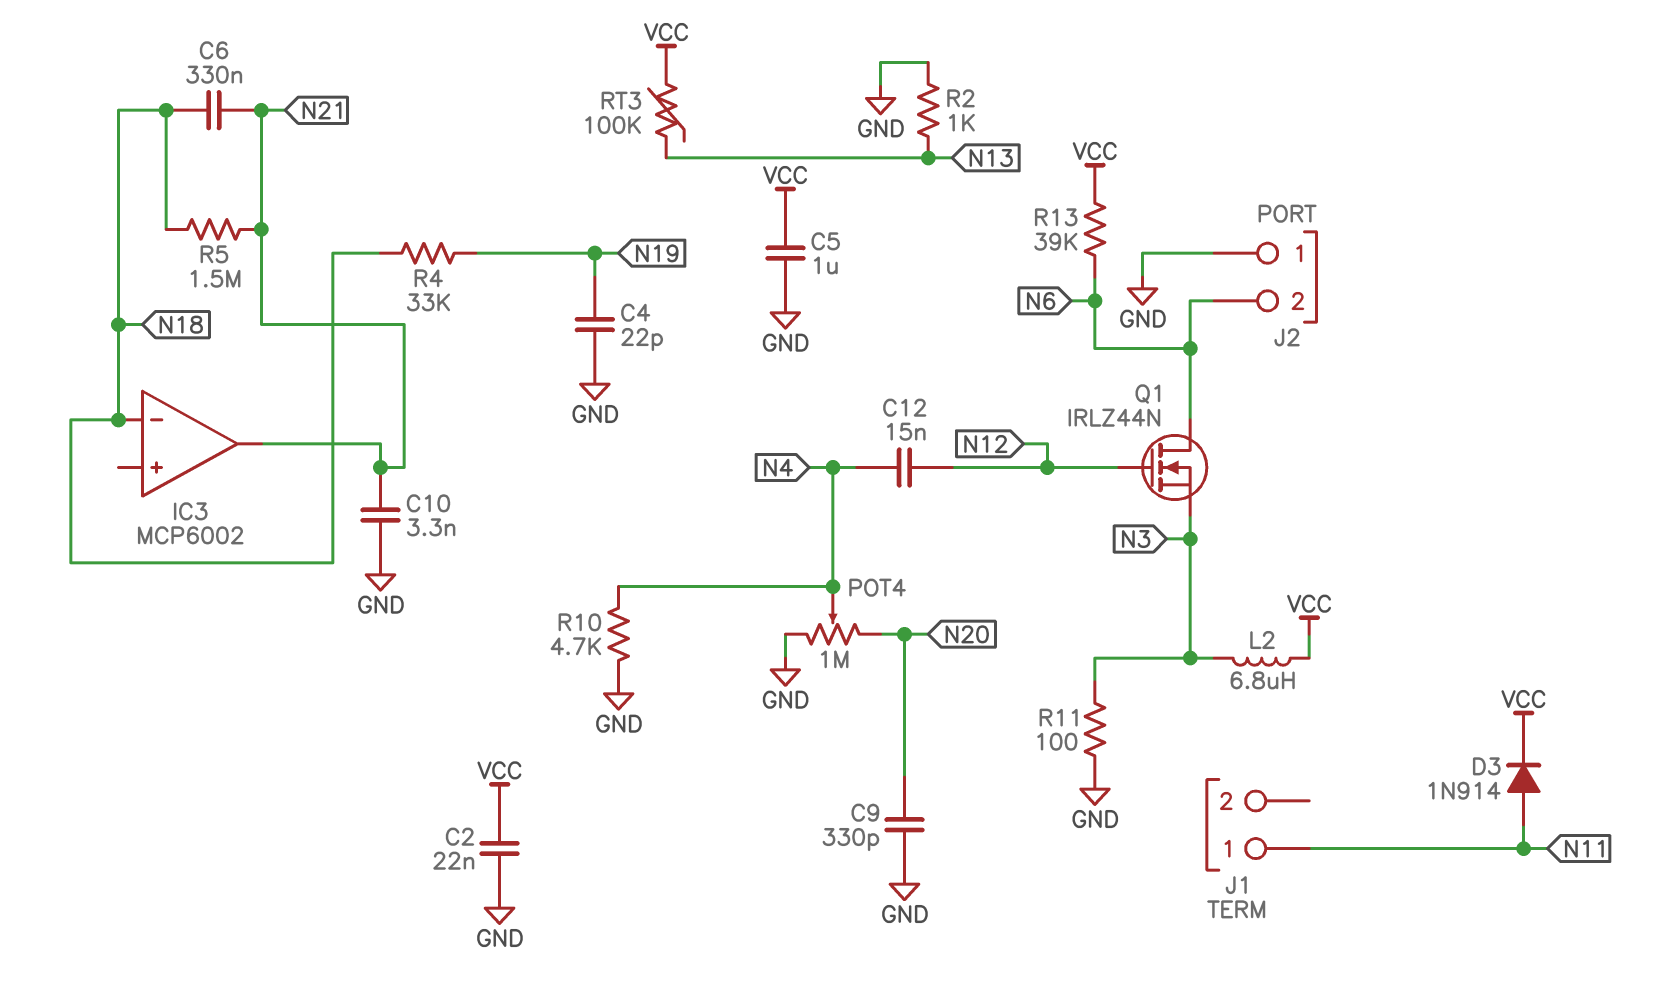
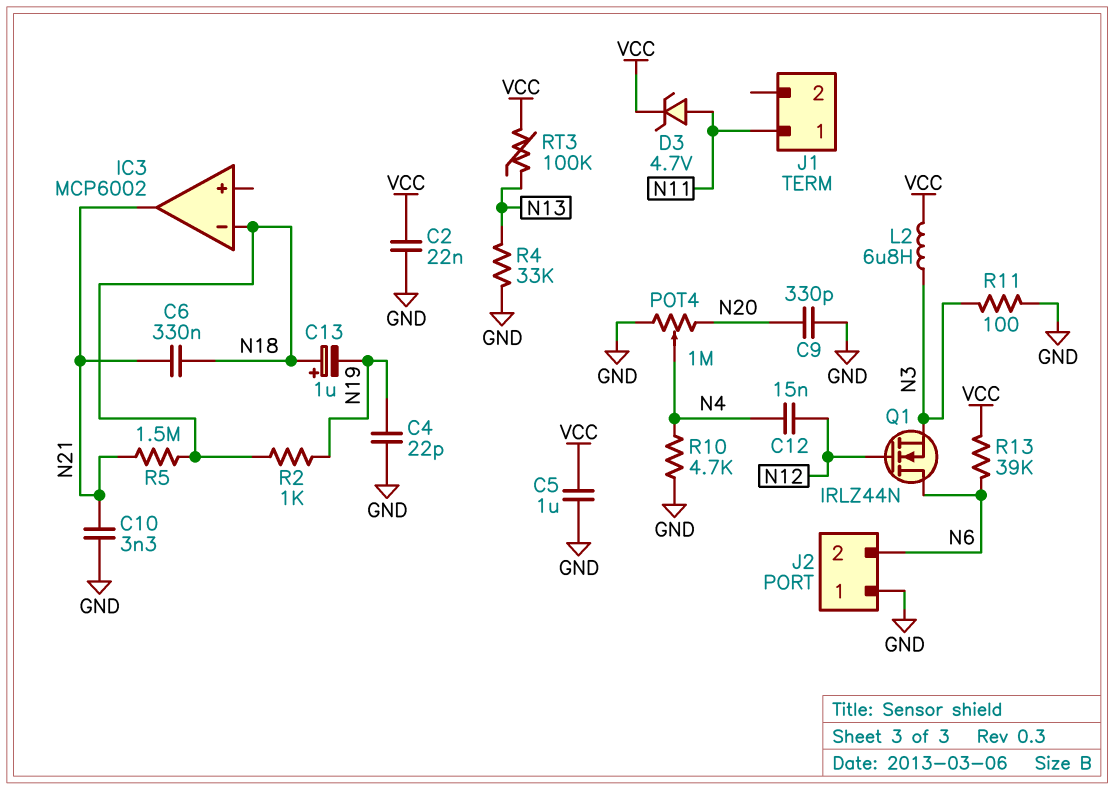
C13: none -> 1uF (plus N18, minus N19)
D3: diode 1N914 (A N11, K VCC) -> zener 4.7V (A N11, K VCC)
R2: 1k (GND, N13) -> 1k (N18, N19)
R4: 33k (N18, N19) -> 33k (GND, N13)

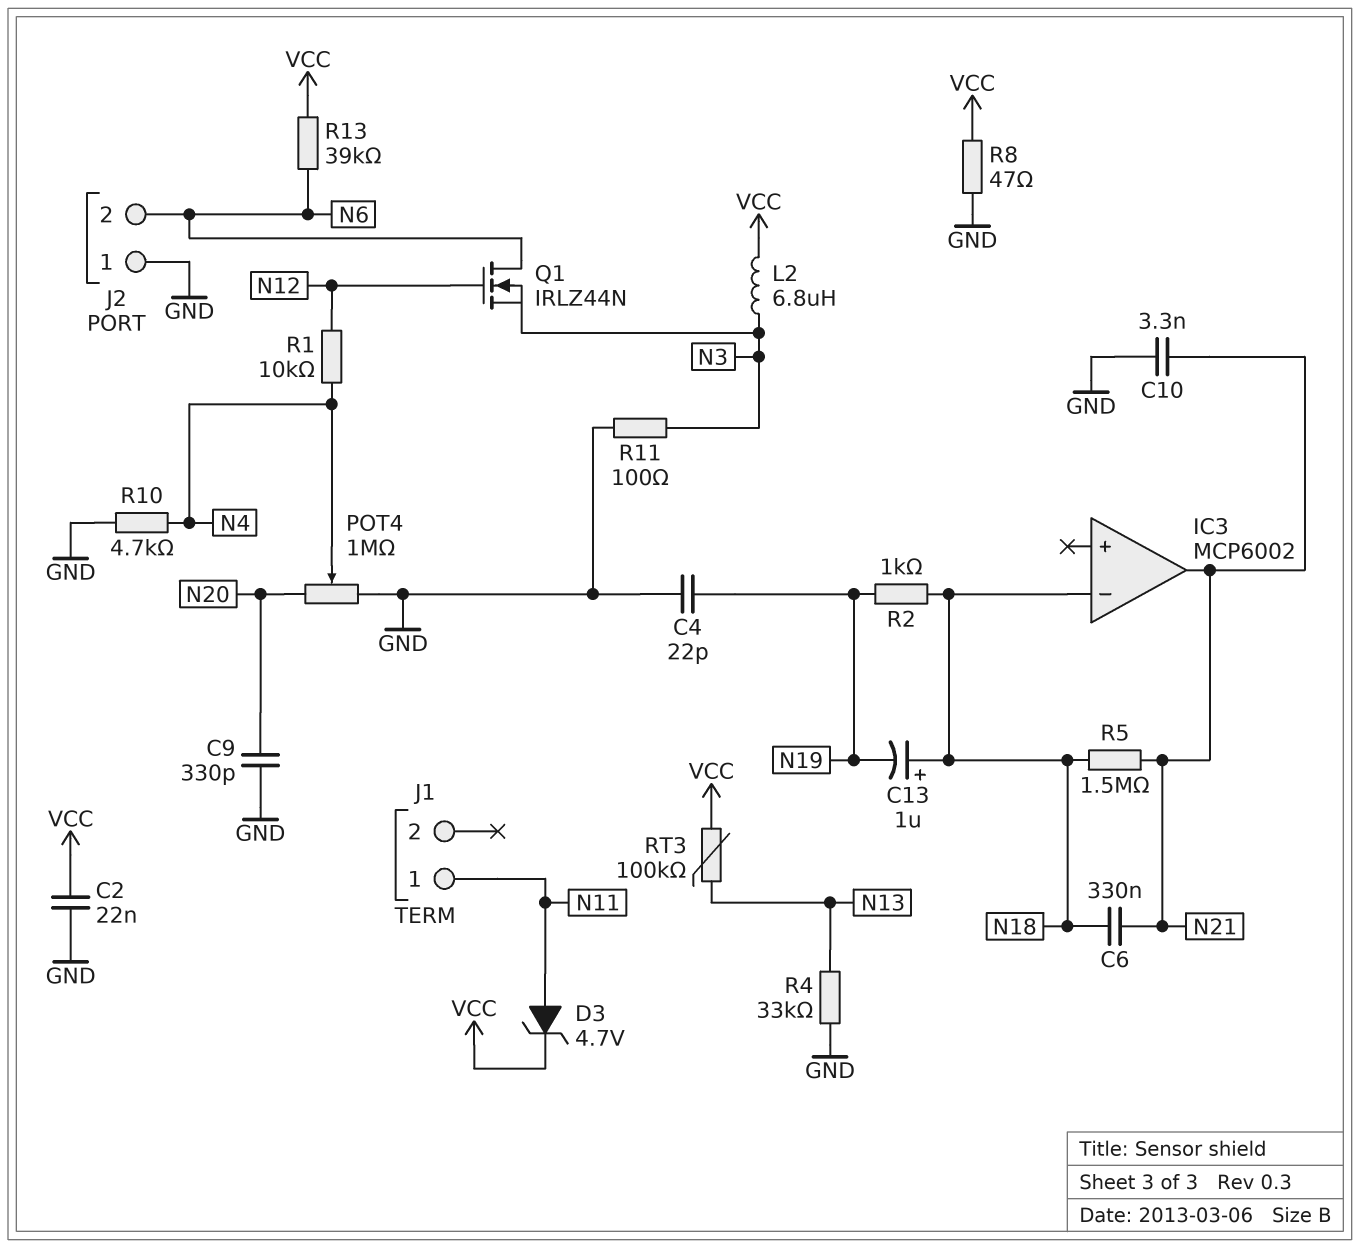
C5: 1uF (GND, VCC) -> none
C12: 15nF (N4, N12) -> none
R1: none -> 10k (N4, N12)
R8: none -> 47 (GND, VCC)

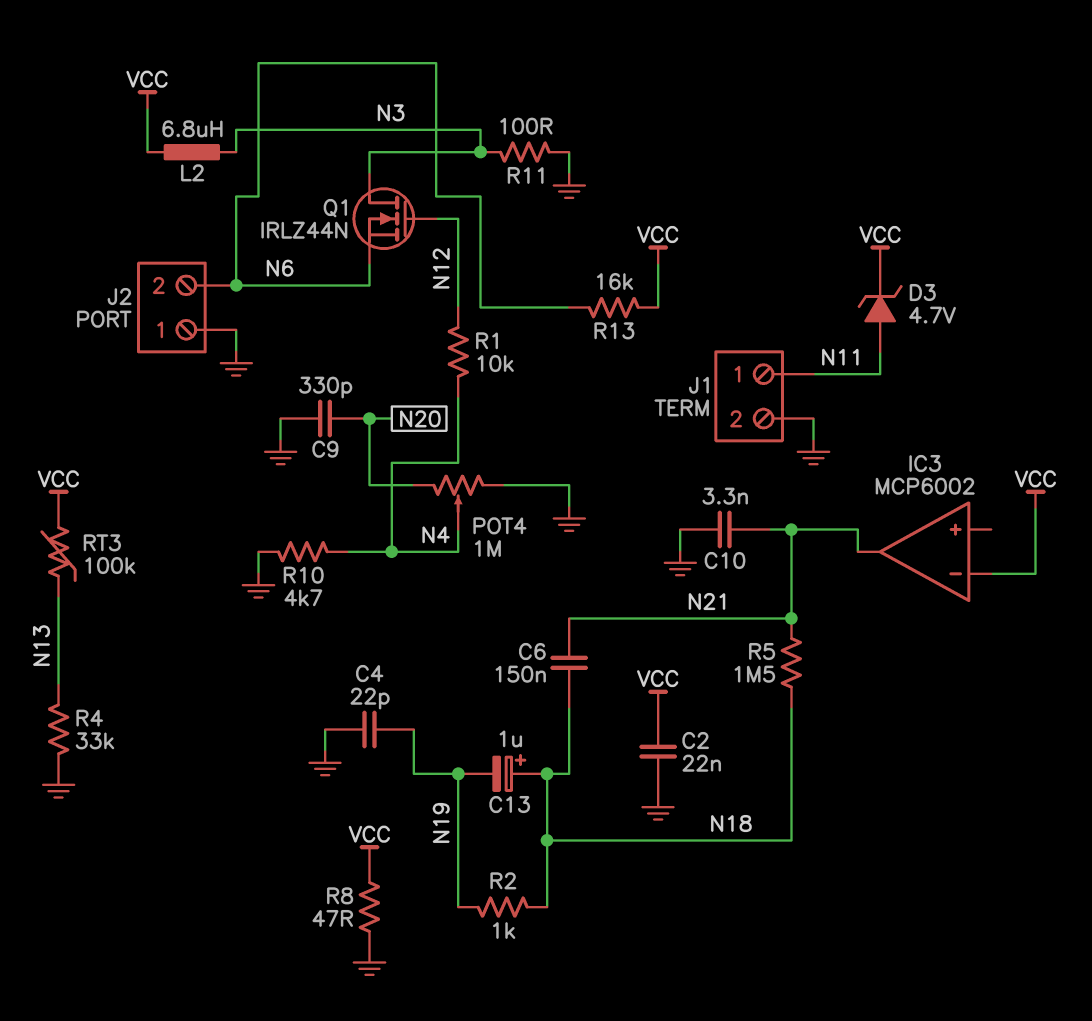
C6: 330nF (N18, N21) -> 150nF (N18, N21)
IC3 pin in-: N18 -> VCC
J1 pin 2: none -> GND
Q1: NMOS IRLZ44N (G N12, D N6, S N3) -> NMOS IRLZ44N (G N12, D N3, S N6)
R13: 39k (N6, VCC) -> 16k (N6, VCC)

